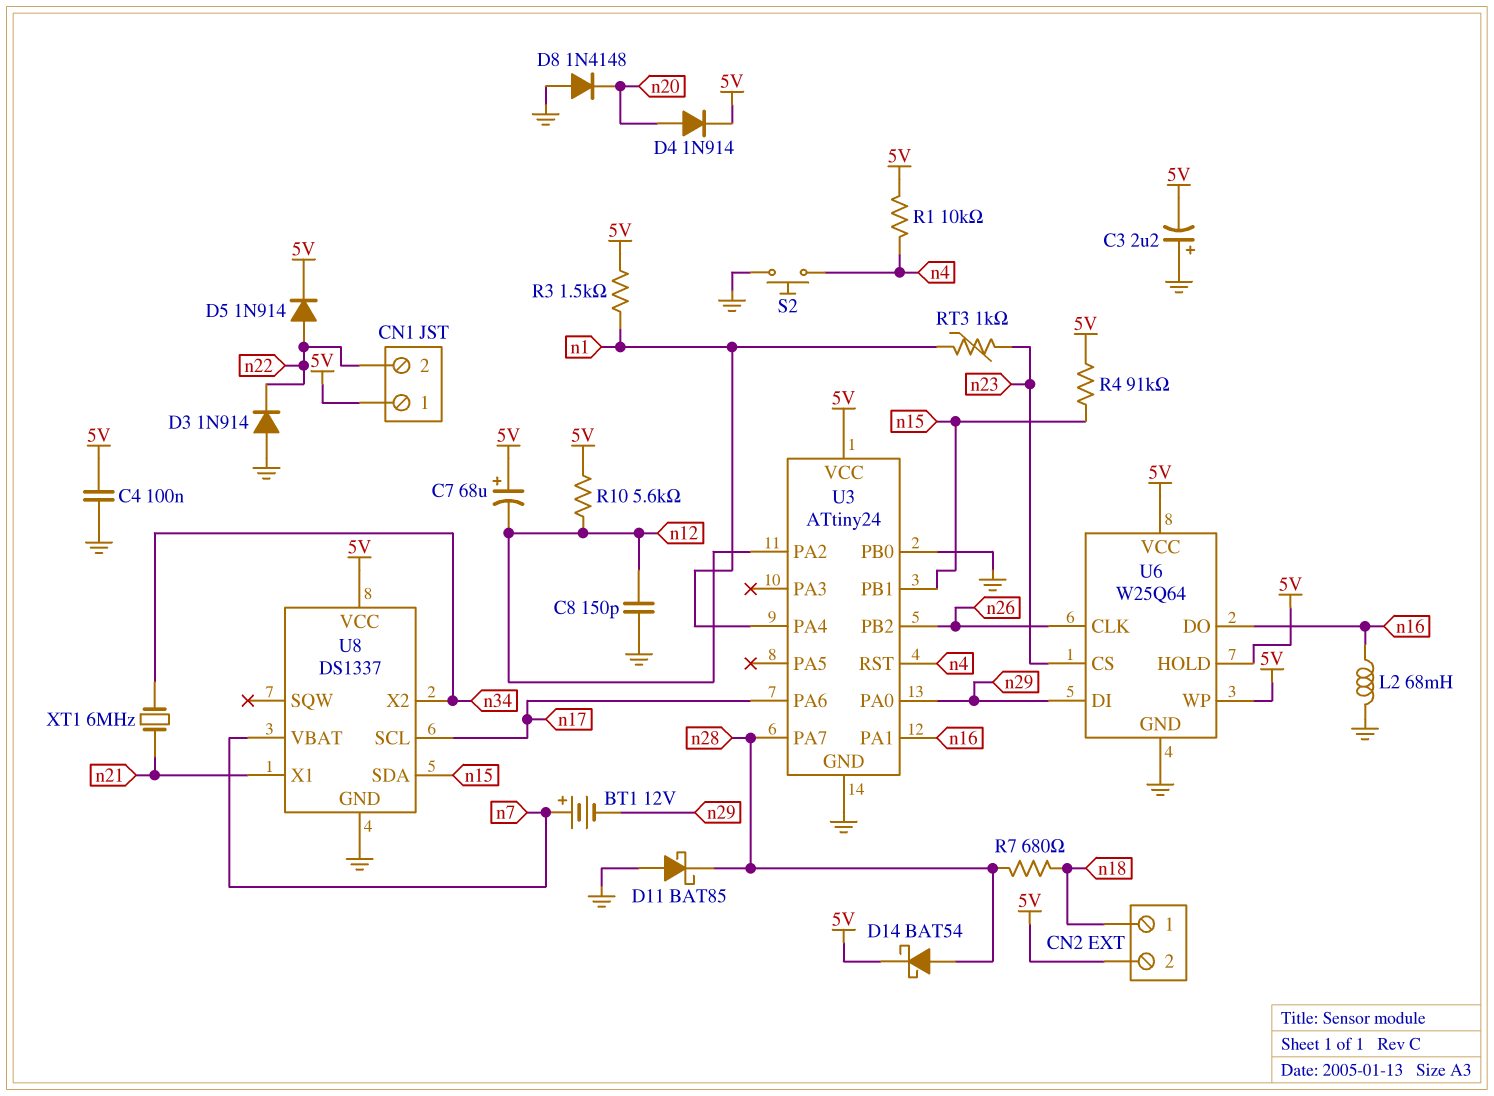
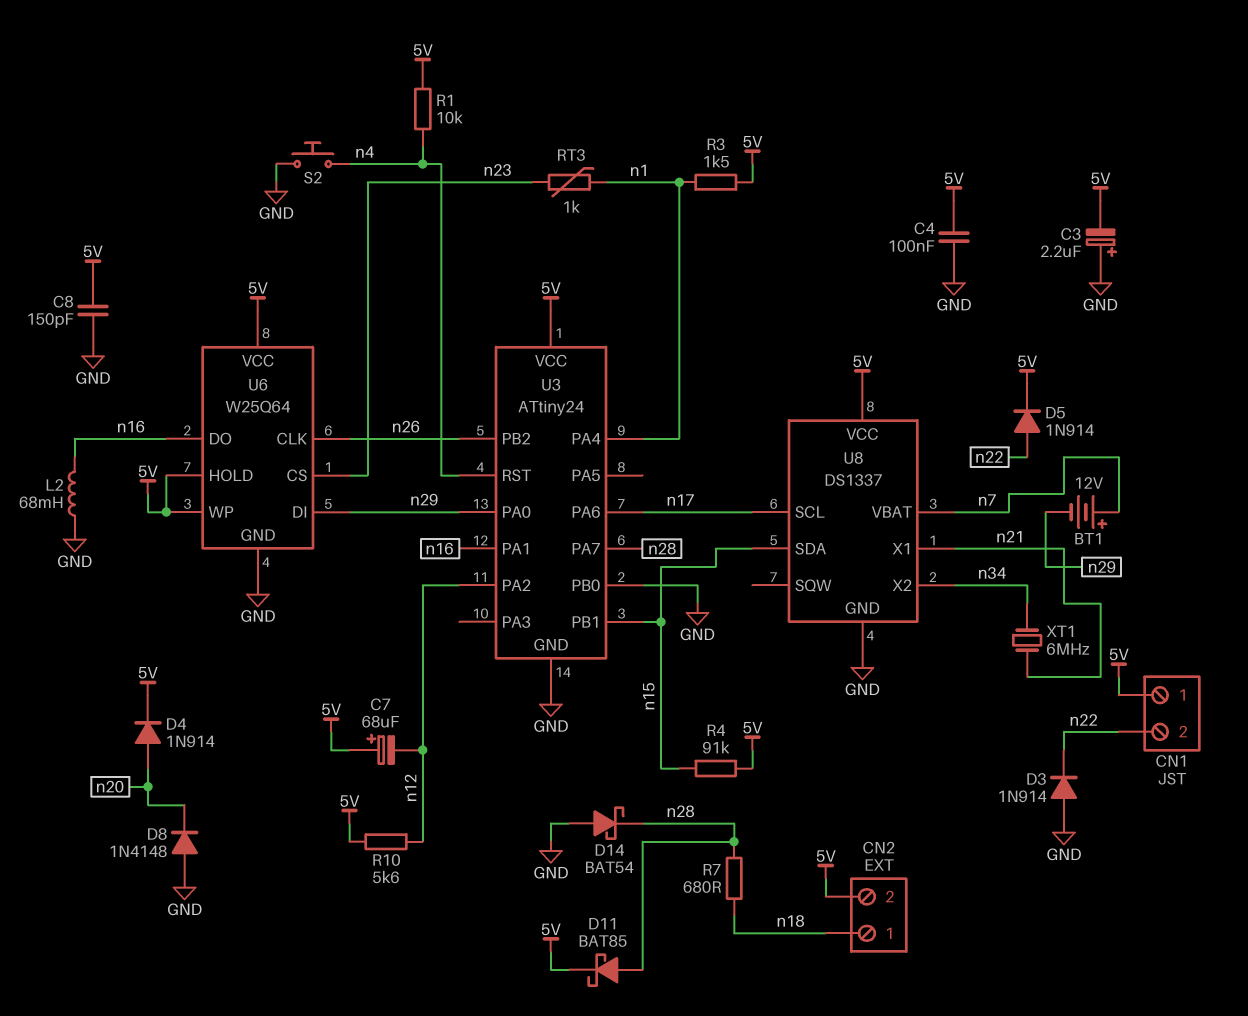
C8: 150pF (GND, n12) -> 150pF (5V, GND)
D11: schottky BAT85 (A GND, K n28) -> schottky BAT85 (A n28, K 5V)
D14: schottky BAT54 (A n28, K 5V) -> schottky BAT54 (A GND, K n28)

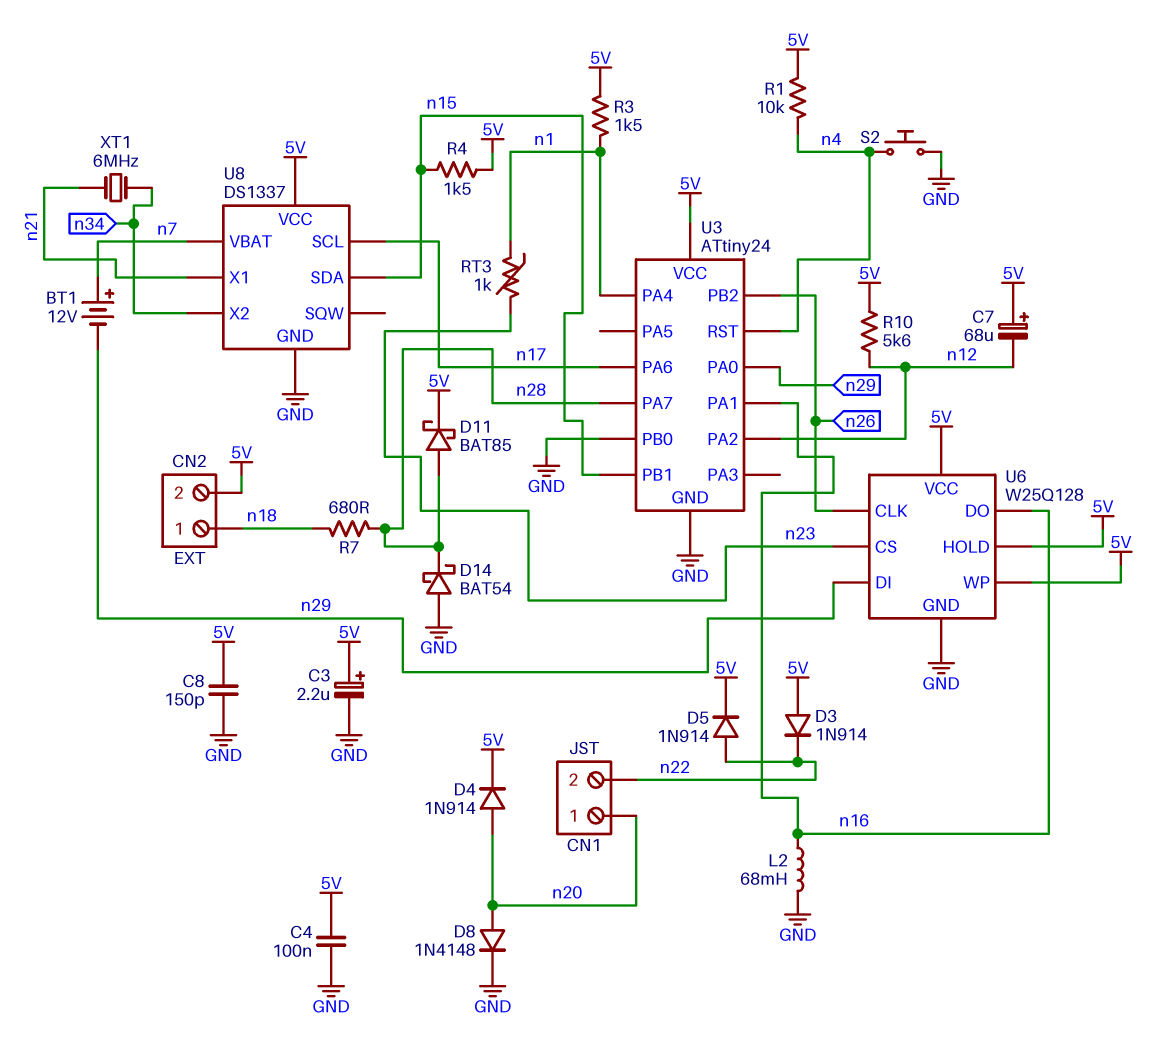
C3: 2.2uF (plus GND, minus 5V) -> 2.2uF (plus 5V, minus GND)
CN1 pin 1: 5V -> n20
D3: diode 1N914 (A GND, K n22) -> diode 1N914 (A 5V, K n22)
D8: diode 1N4148 (A GND, K n20) -> diode 1N4148 (A n20, K GND)
R4: 91k (5V, n15) -> 1.5k (5V, n15)
U6: W25Q64 -> W25Q128

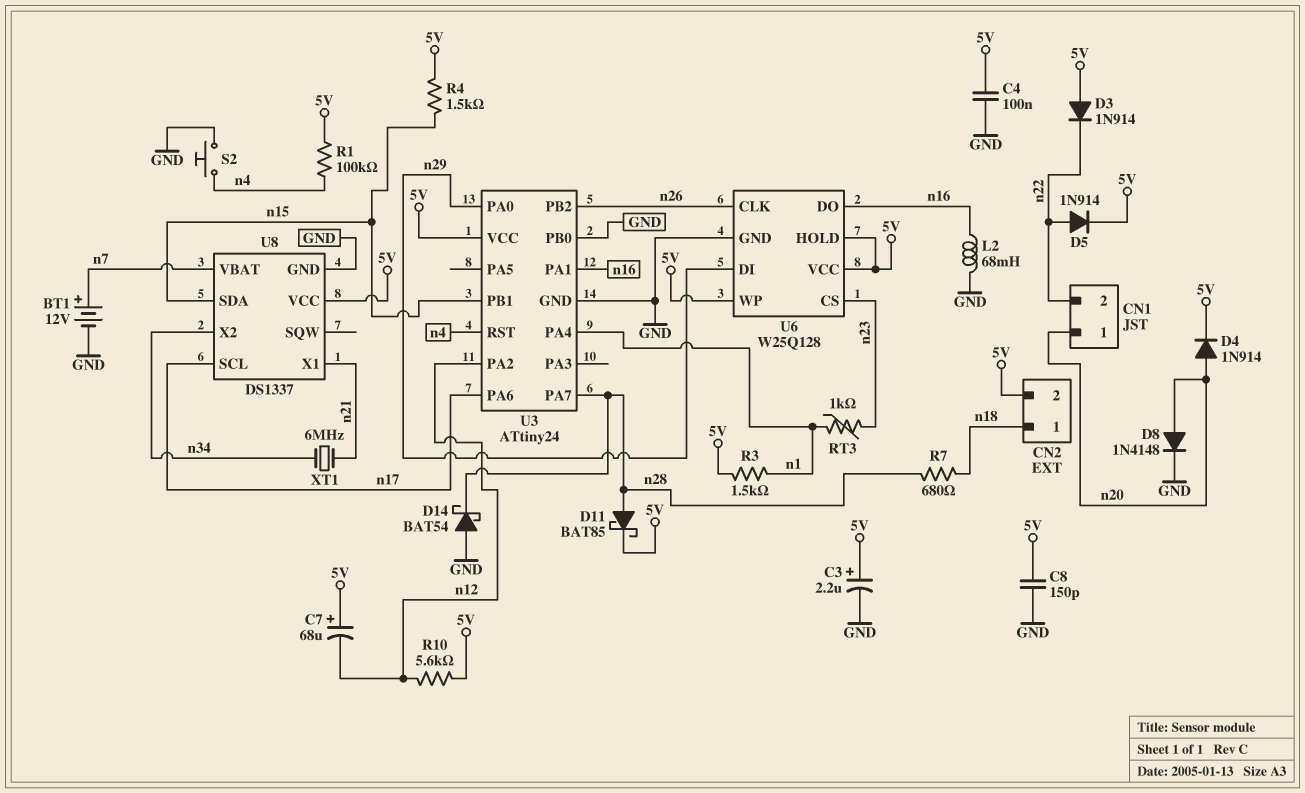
BT1: 12V (plus n7, minus n29) -> 12V (plus n7, minus GND)
R1: 10k (5V, n4) -> 100k (5V, n4)

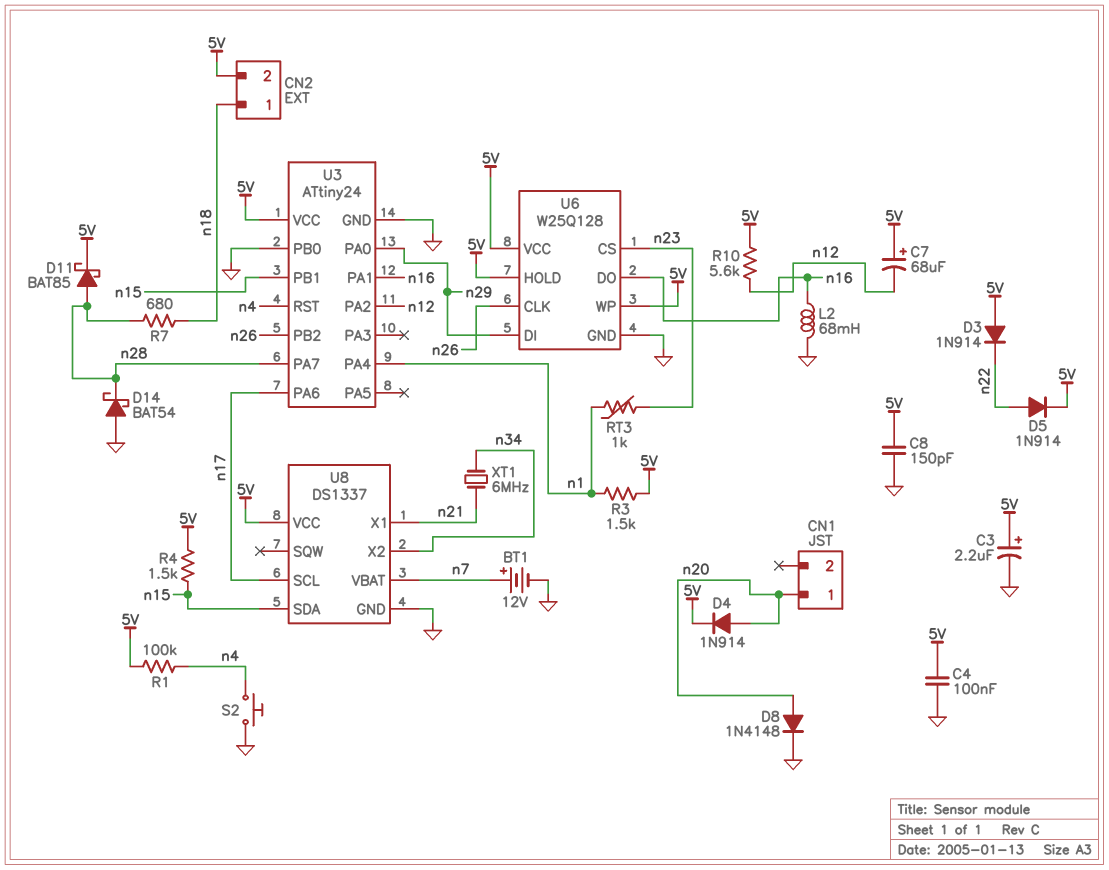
CN1 pin 2: n22 -> none

